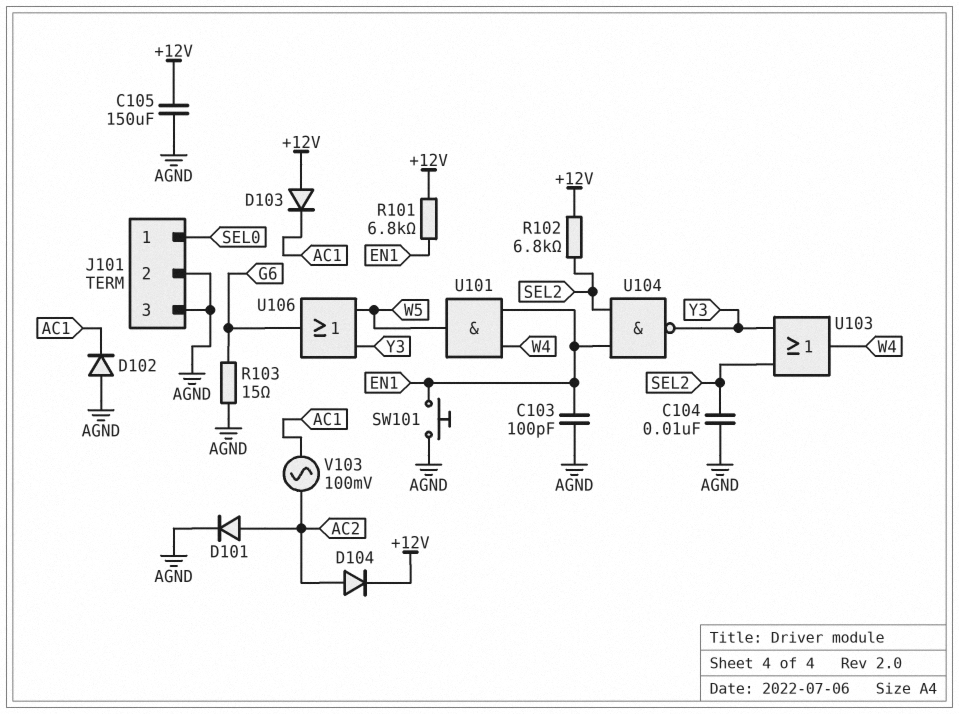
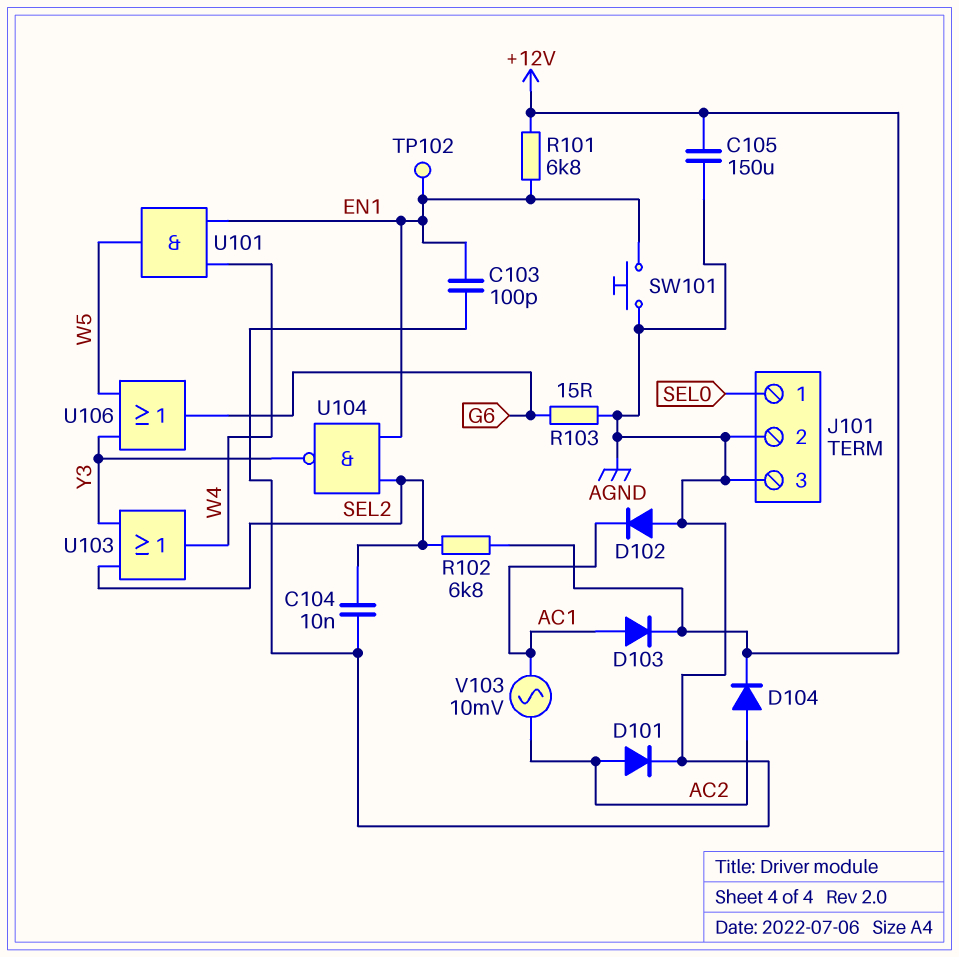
D103: diode (A +12V, K AC1) -> diode (A AC1, K +12V)
TP102: none -> test point (EN1)
V103: AC 100mV (AC1, AC2) -> AC 10mV (AC1, AC2)

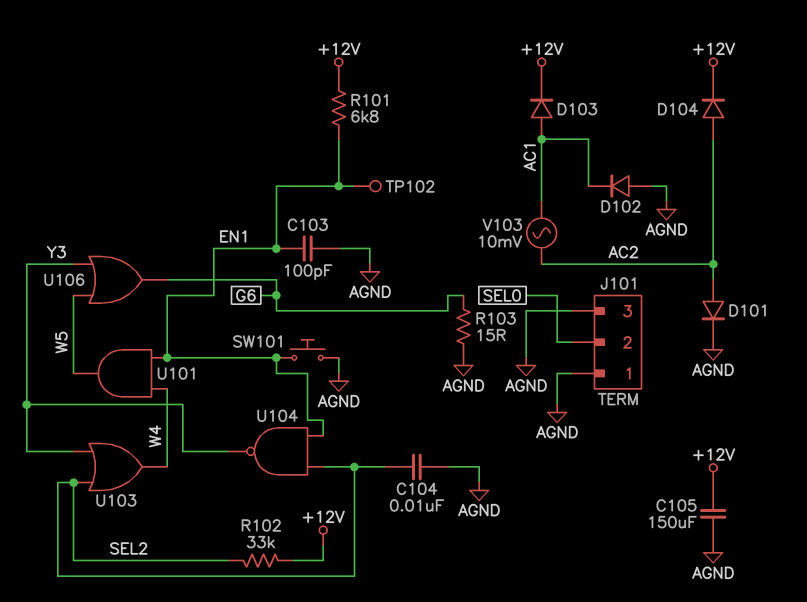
J101 pin 1: SEL0 -> AGND
J101 pin 2: AGND -> SEL0
R102: 6.8k (+12V, SEL2) -> 33k (+12V, SEL2)

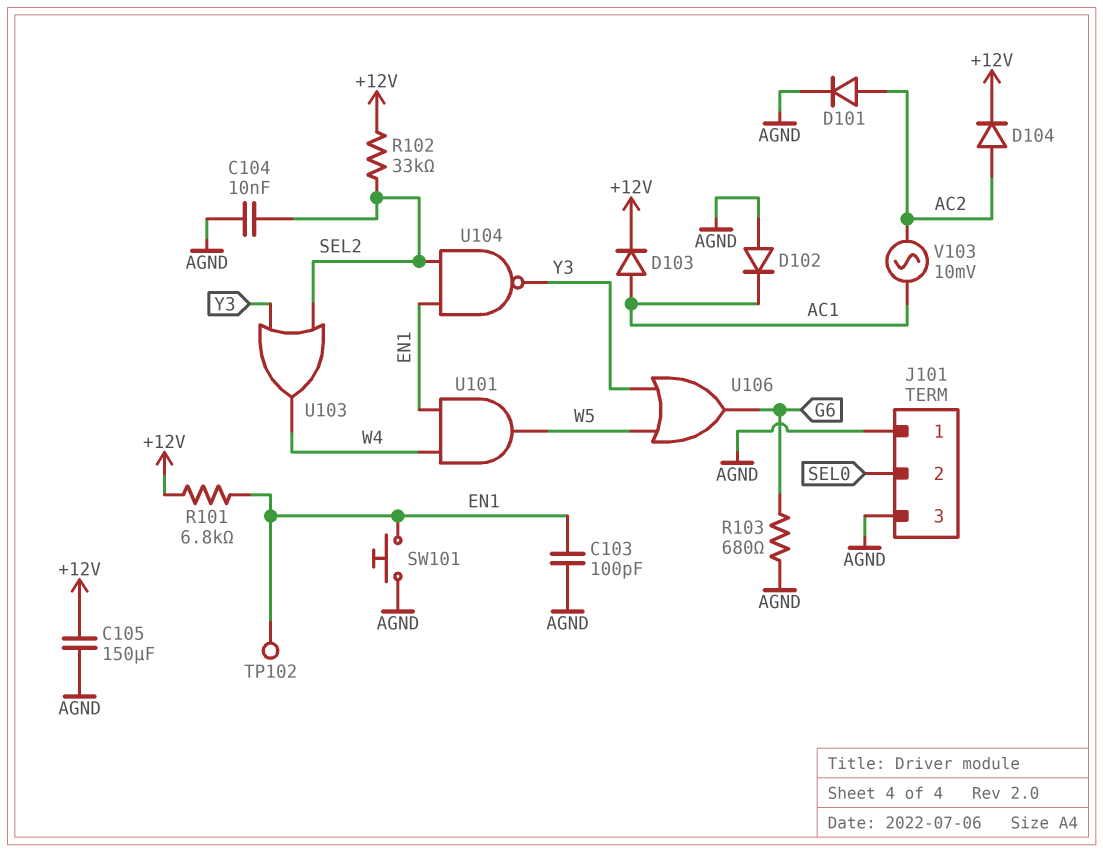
R103: 15 (AGND, G6) -> 680 (AGND, G6)

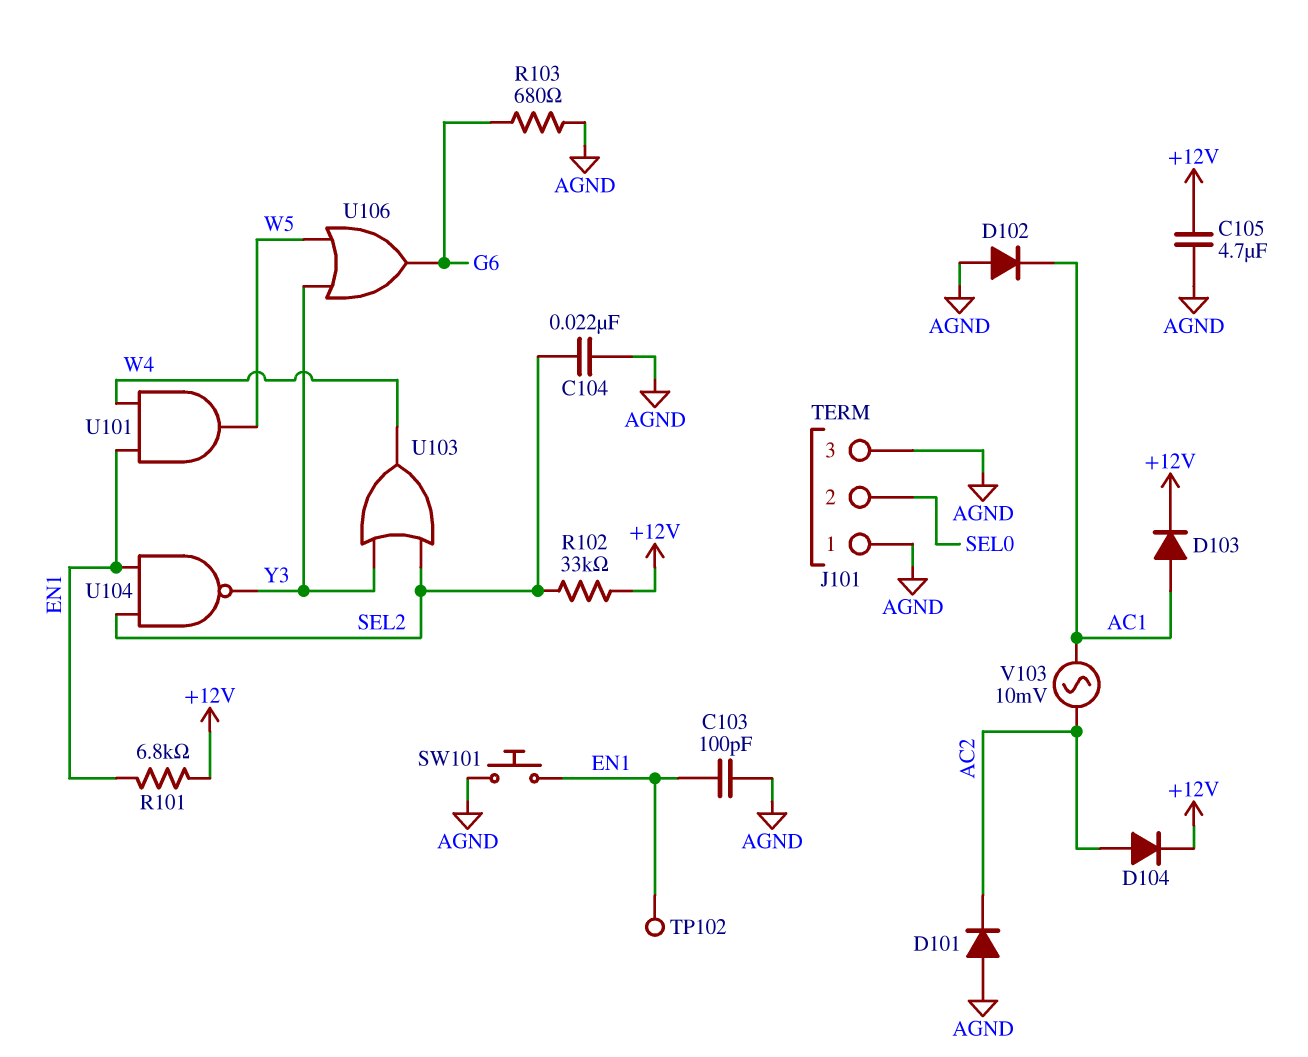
C104: 10nF (AGND, SEL2) -> 22nF (AGND, SEL2)
C105: 150uF (+12V, AGND) -> 4.7uF (+12V, AGND)
D101: diode (A AC2, K AGND) -> diode (A AGND, K AC2)

